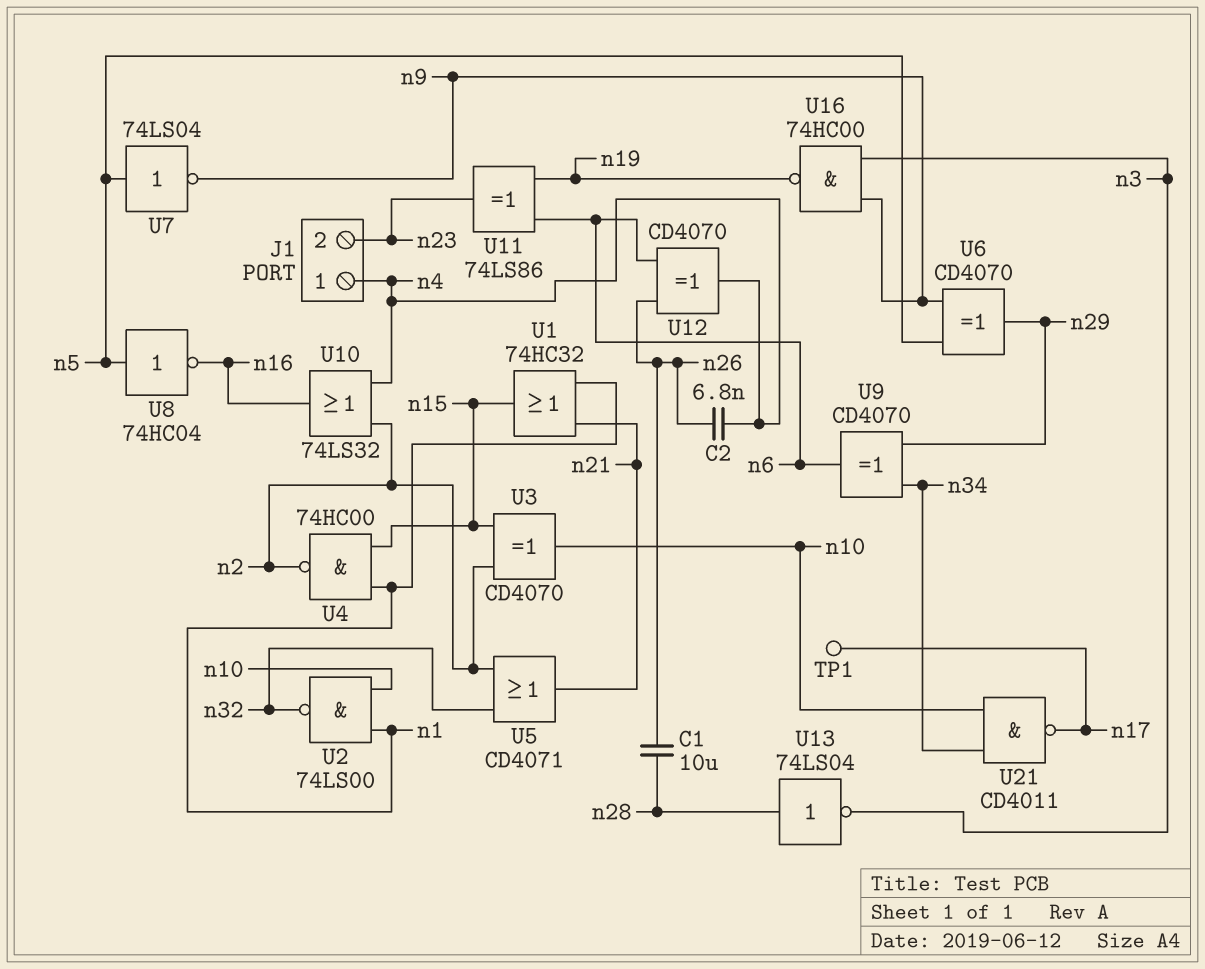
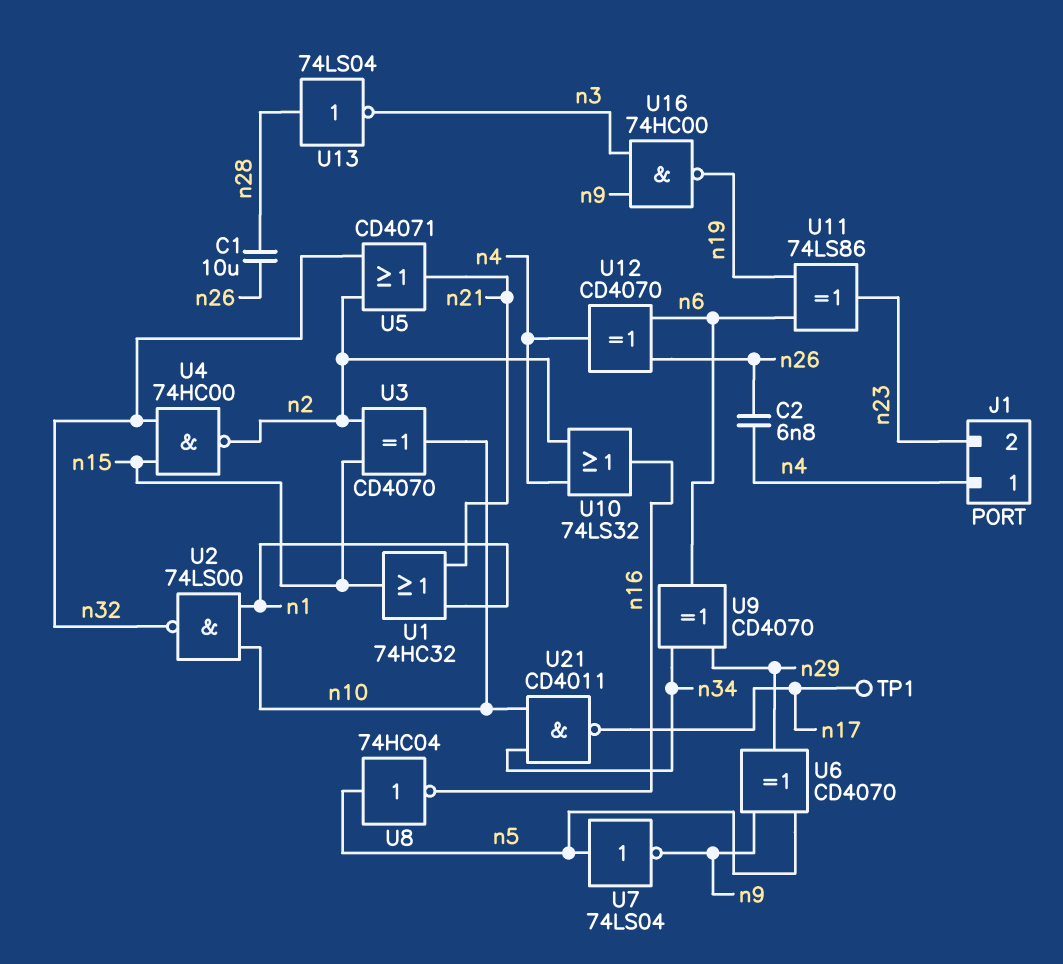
U4: NAND 74HC00 (in n1, in n15, out n2) -> NAND 74HC00 (in n15, in n32, out n2)

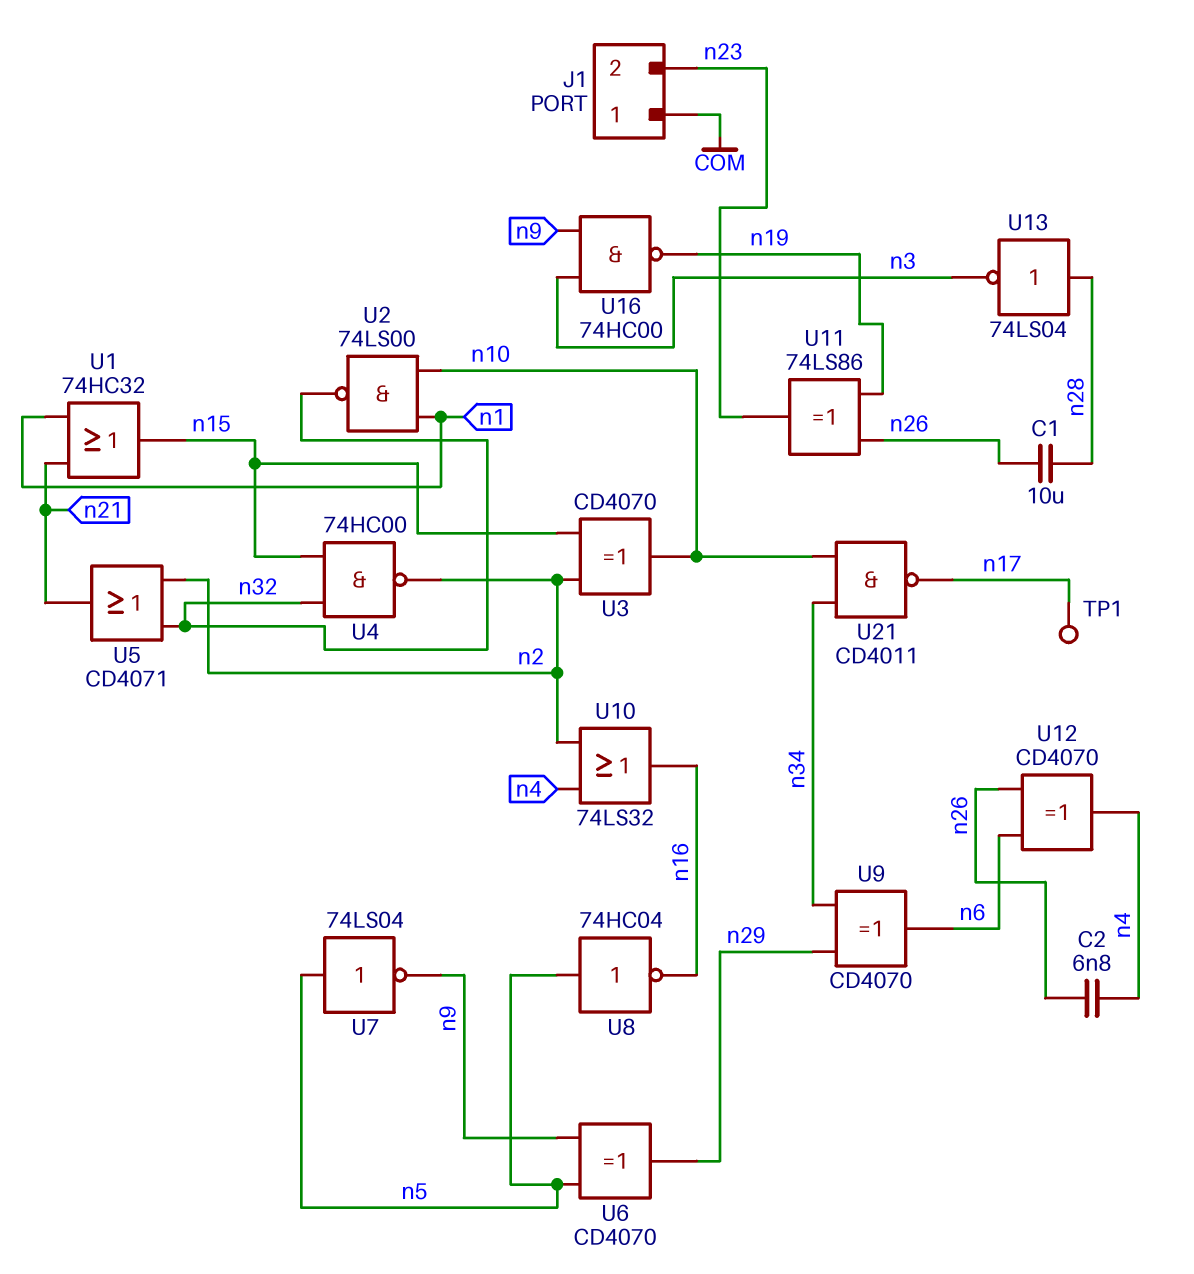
J1 pin 1: n4 -> COM
U11: XOR 74LS86 (in n6, in n19, out n23) -> XOR 74LS86 (in n19, in n26, out n23)

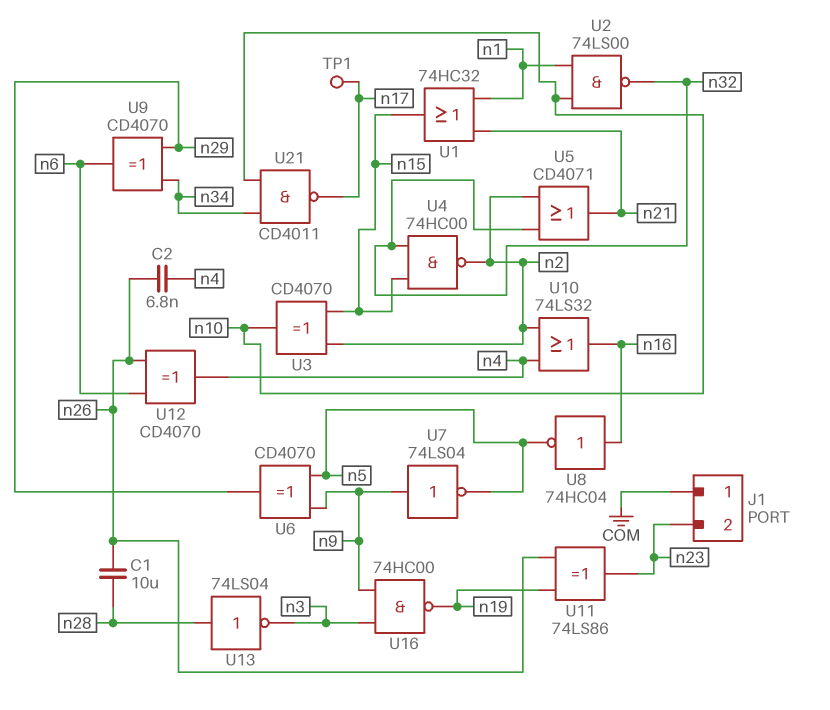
U7: NOT 74LS04 (in n5, out n9) -> NOT 74LS04 (in n9, out n5)
U8: NOT 74HC04 (in n5, out n16) -> NOT 74HC04 (in n16, out n5)

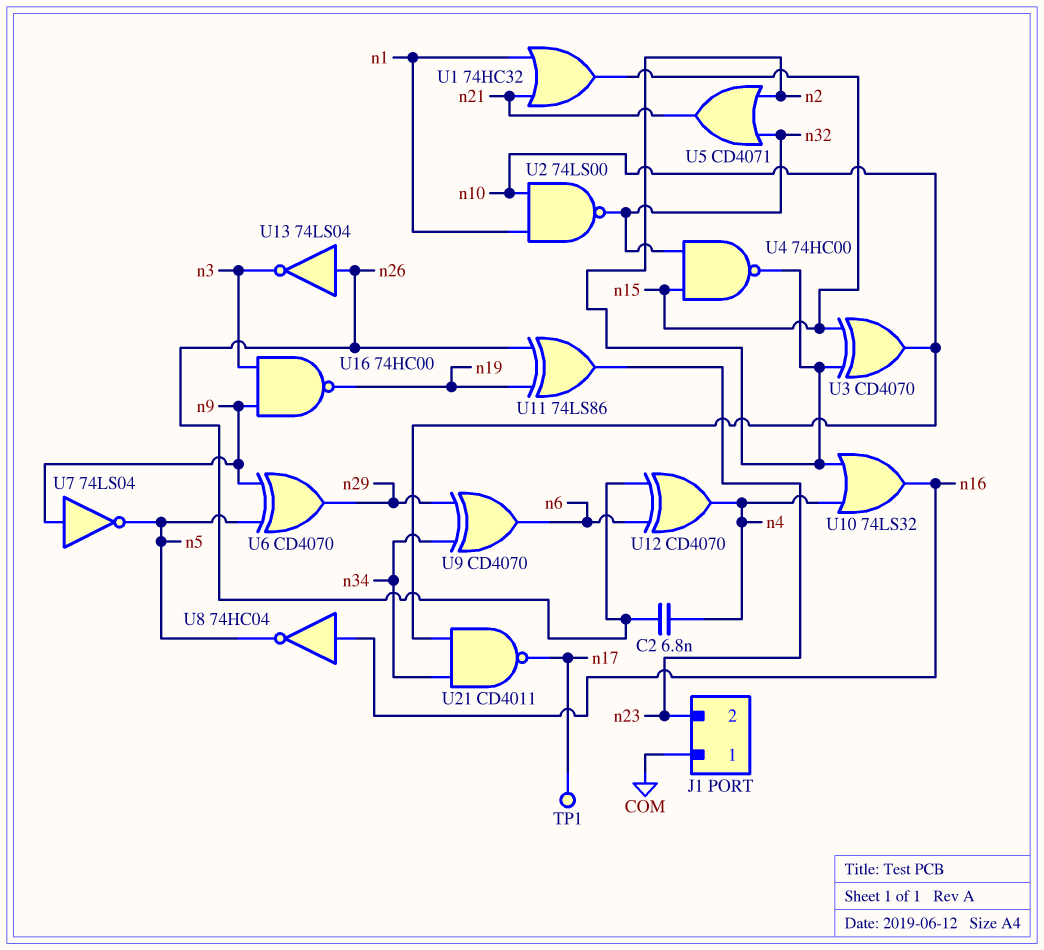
C1: 10uF (n26, n28) -> none
U13: NOT 74LS04 (in n28, out n3) -> NOT 74LS04 (in n26, out n3)

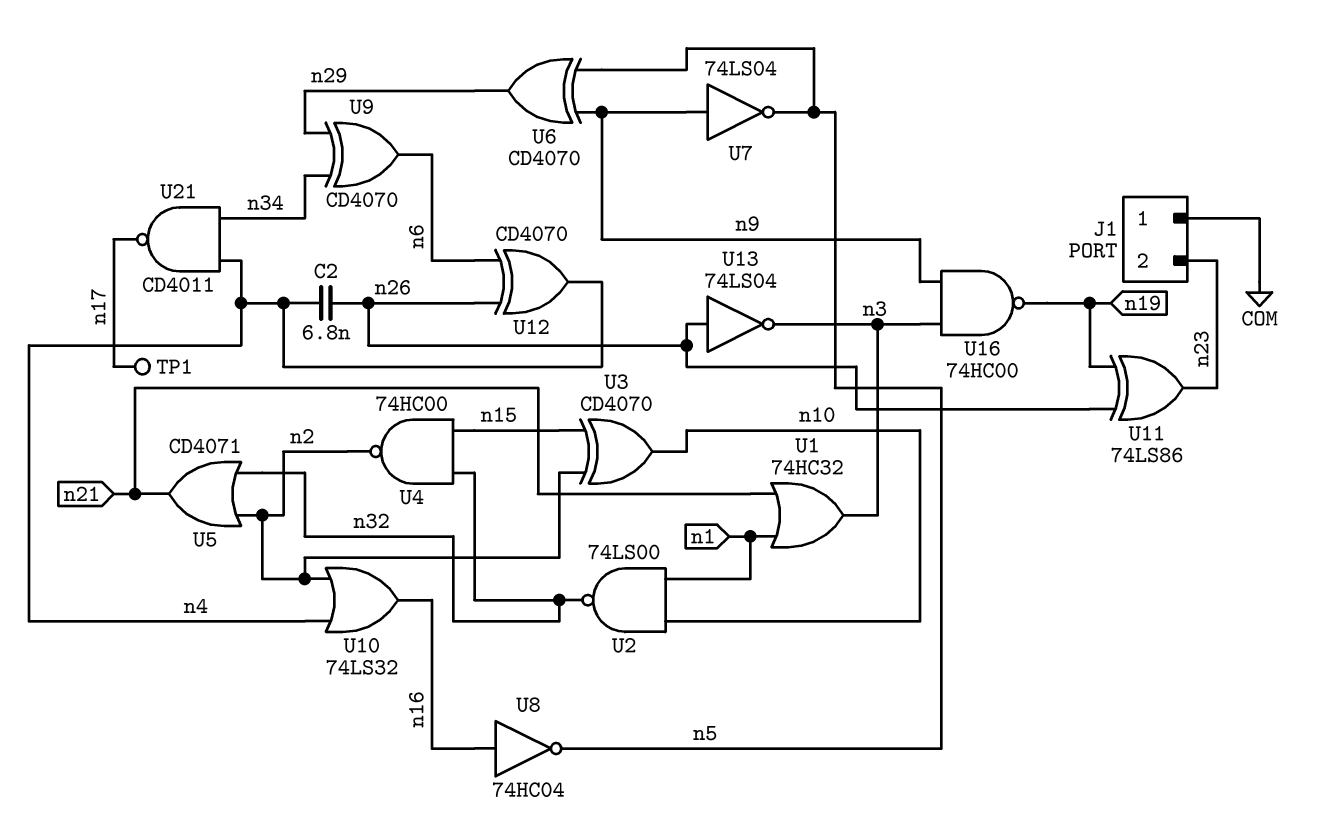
U1: OR 74HC32 (in n1, in n21, out n15) -> OR 74HC32 (in n1, in n21, out n3)
U21: NAND CD4011 (in n10, in n34, out n17) -> NAND CD4011 (in n4, in n34, out n17)

